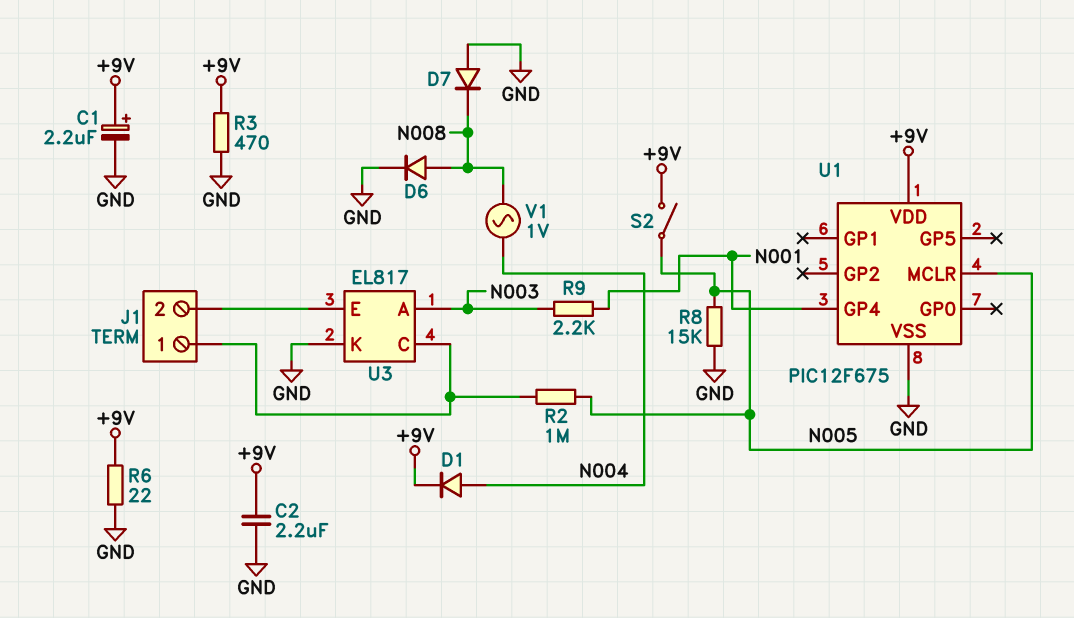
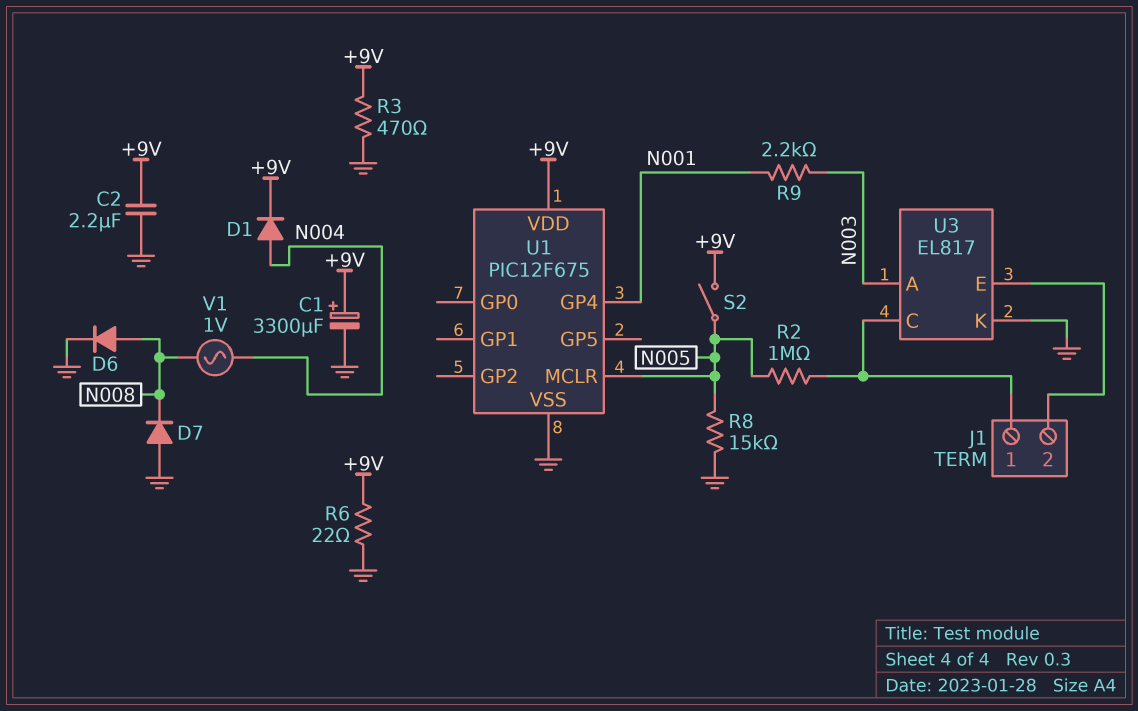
C1: 2.2uF (plus +9V, minus GND) -> 3300uF (plus +9V, minus GND)

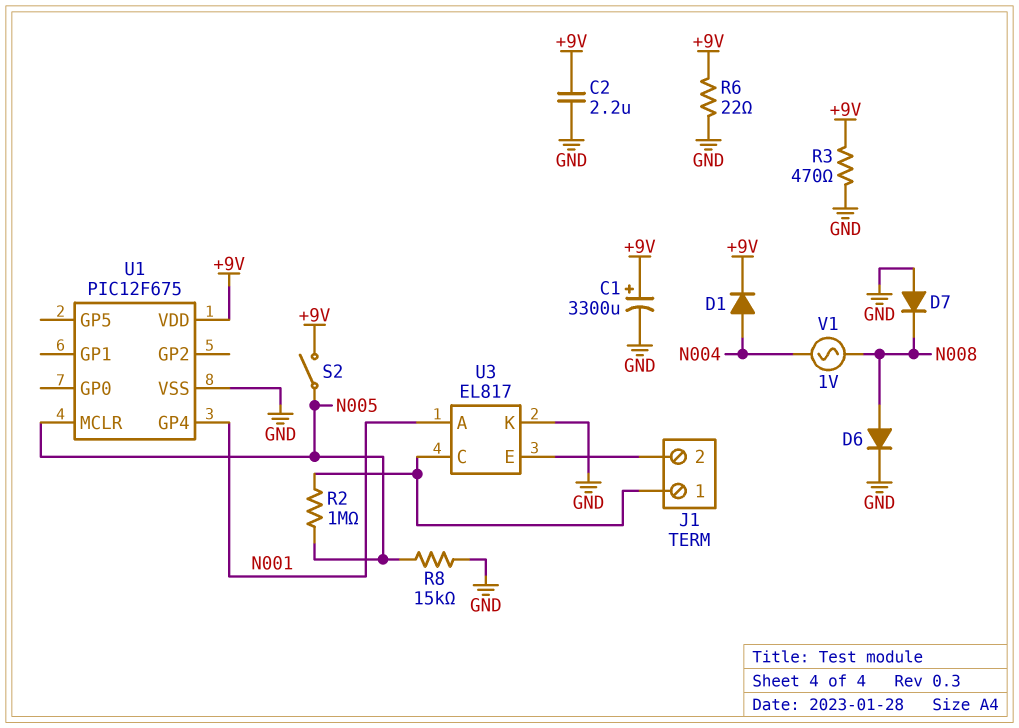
R9: 2.2k (N001, N003) -> none
U3 pin A: N003 -> N001

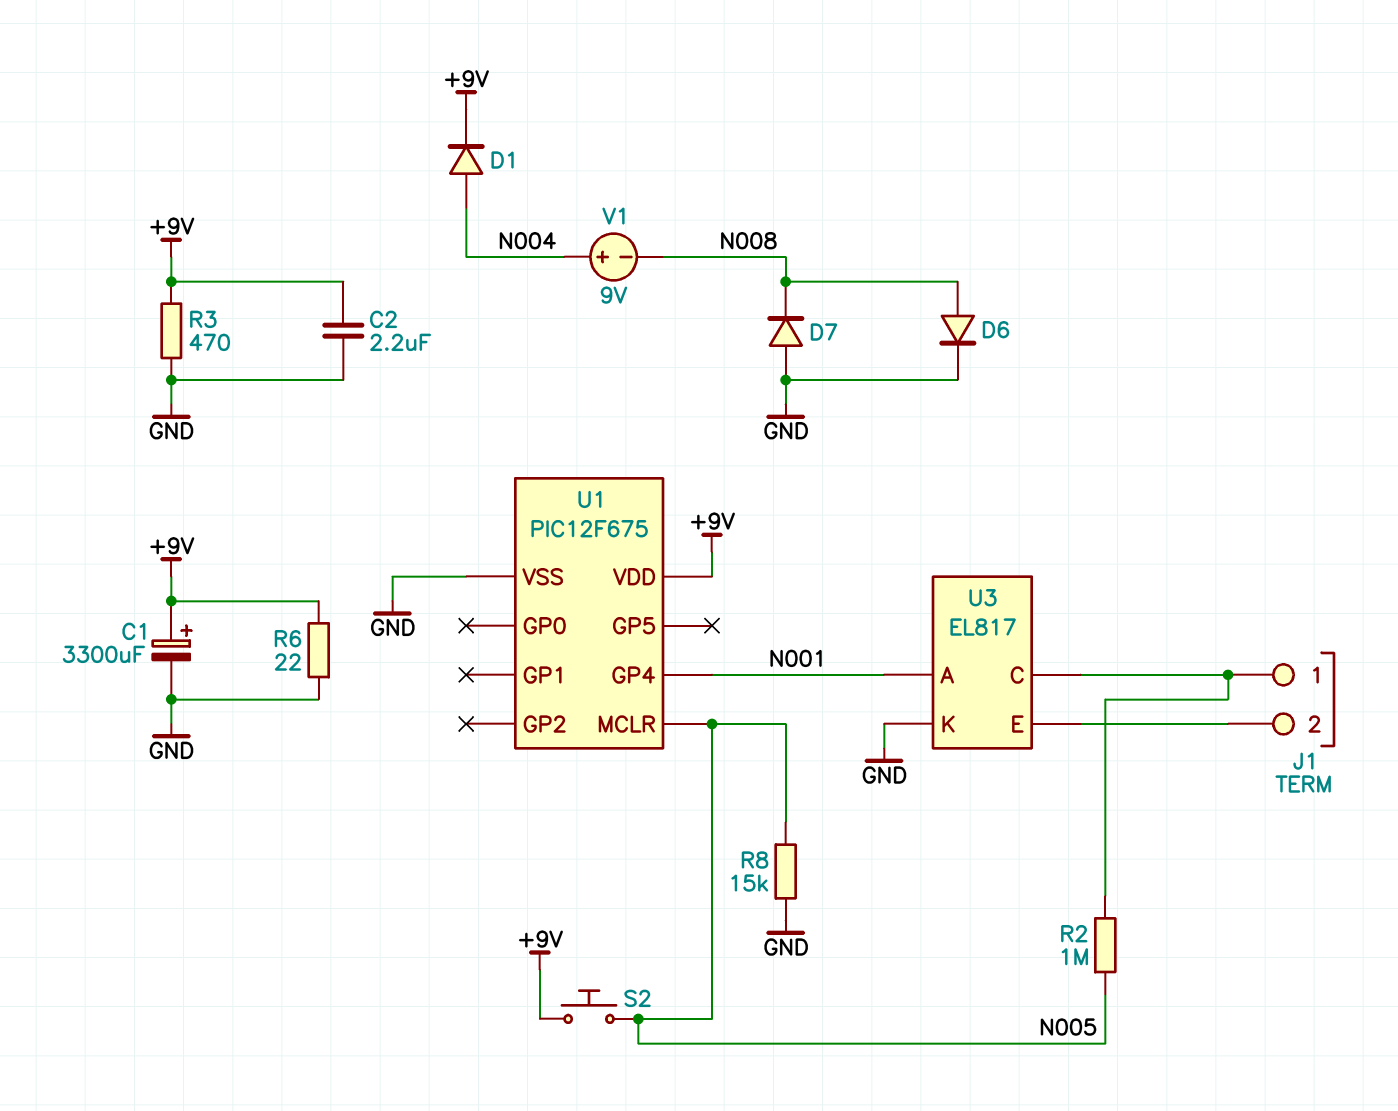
S2: switch (+9V, N005) -> button (+9V, N005)
V1: AC 1V (N004, N008) -> 9V (plus N004, minus N008)

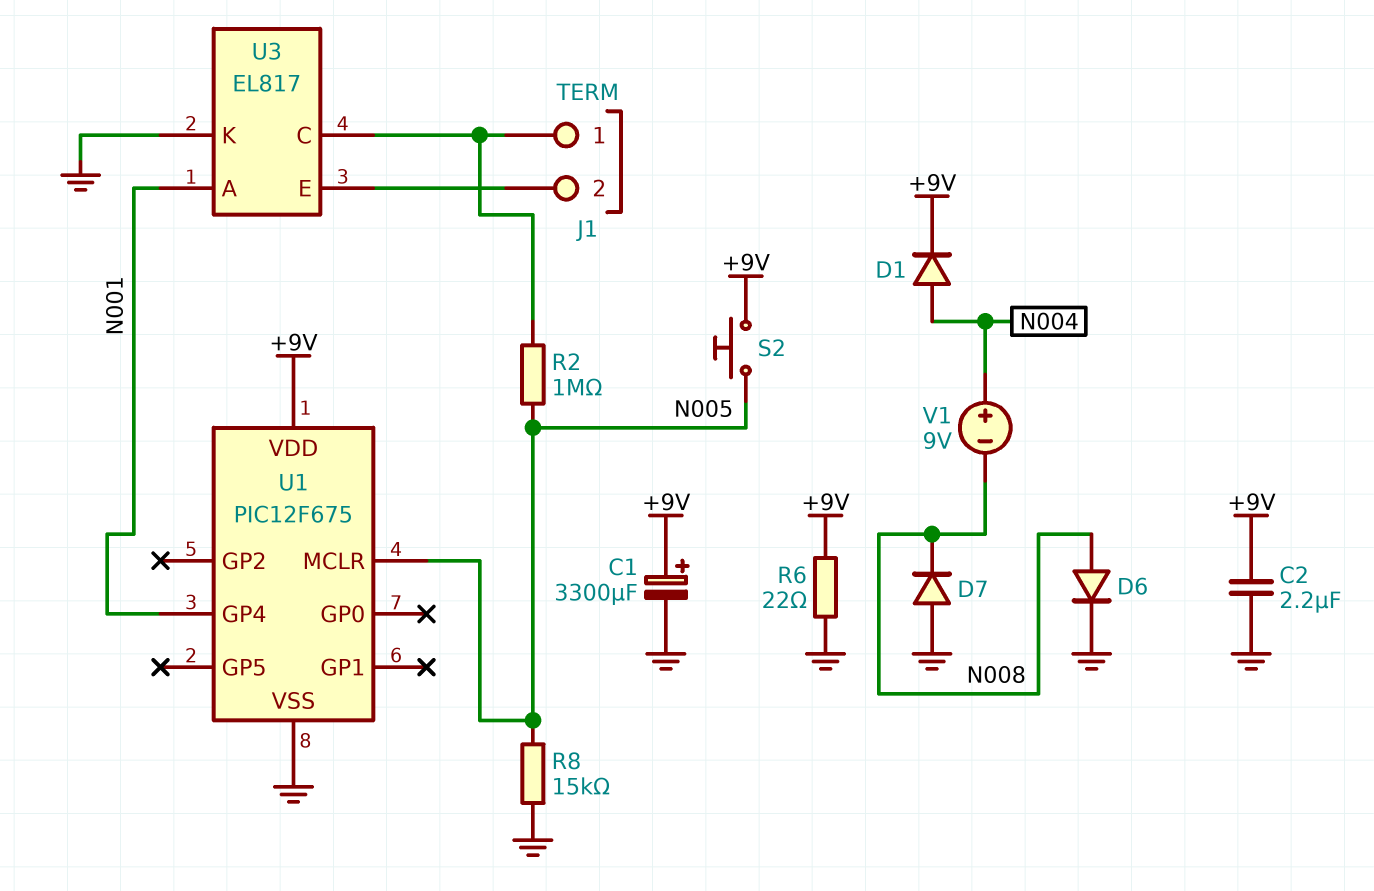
R3: 470 (+9V, GND) -> none

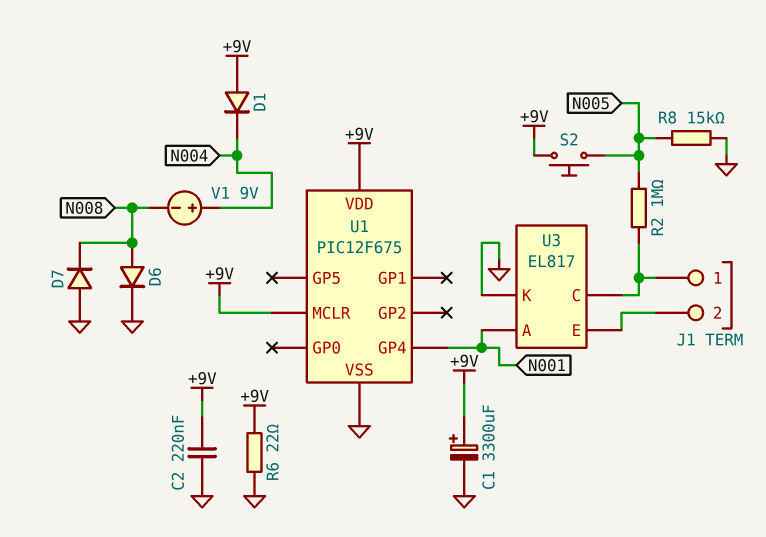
C2: 2.2uF (+9V, GND) -> 220nF (+9V, GND)
D1: diode (A N004, K +9V) -> diode (A +9V, K N004)
U1 pin MCLR: N005 -> +9V

